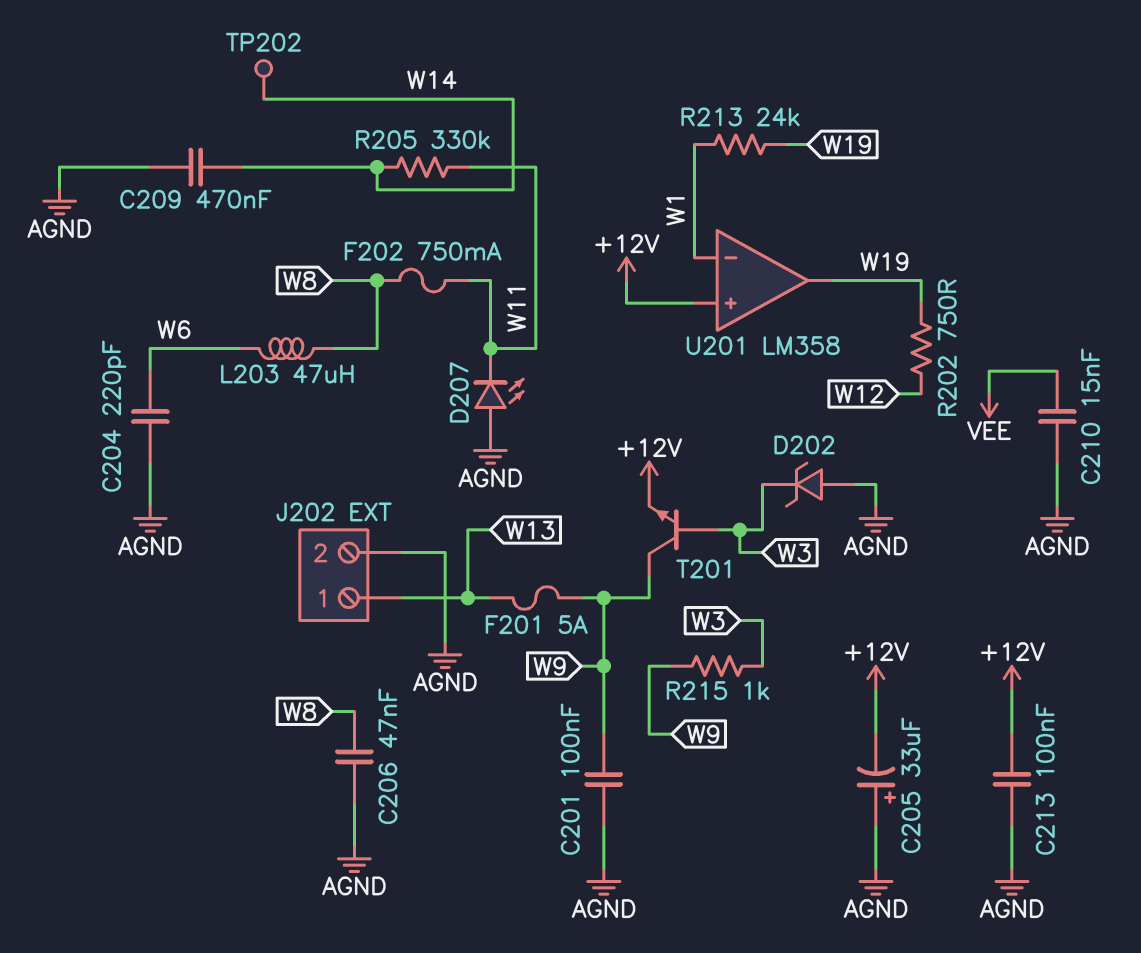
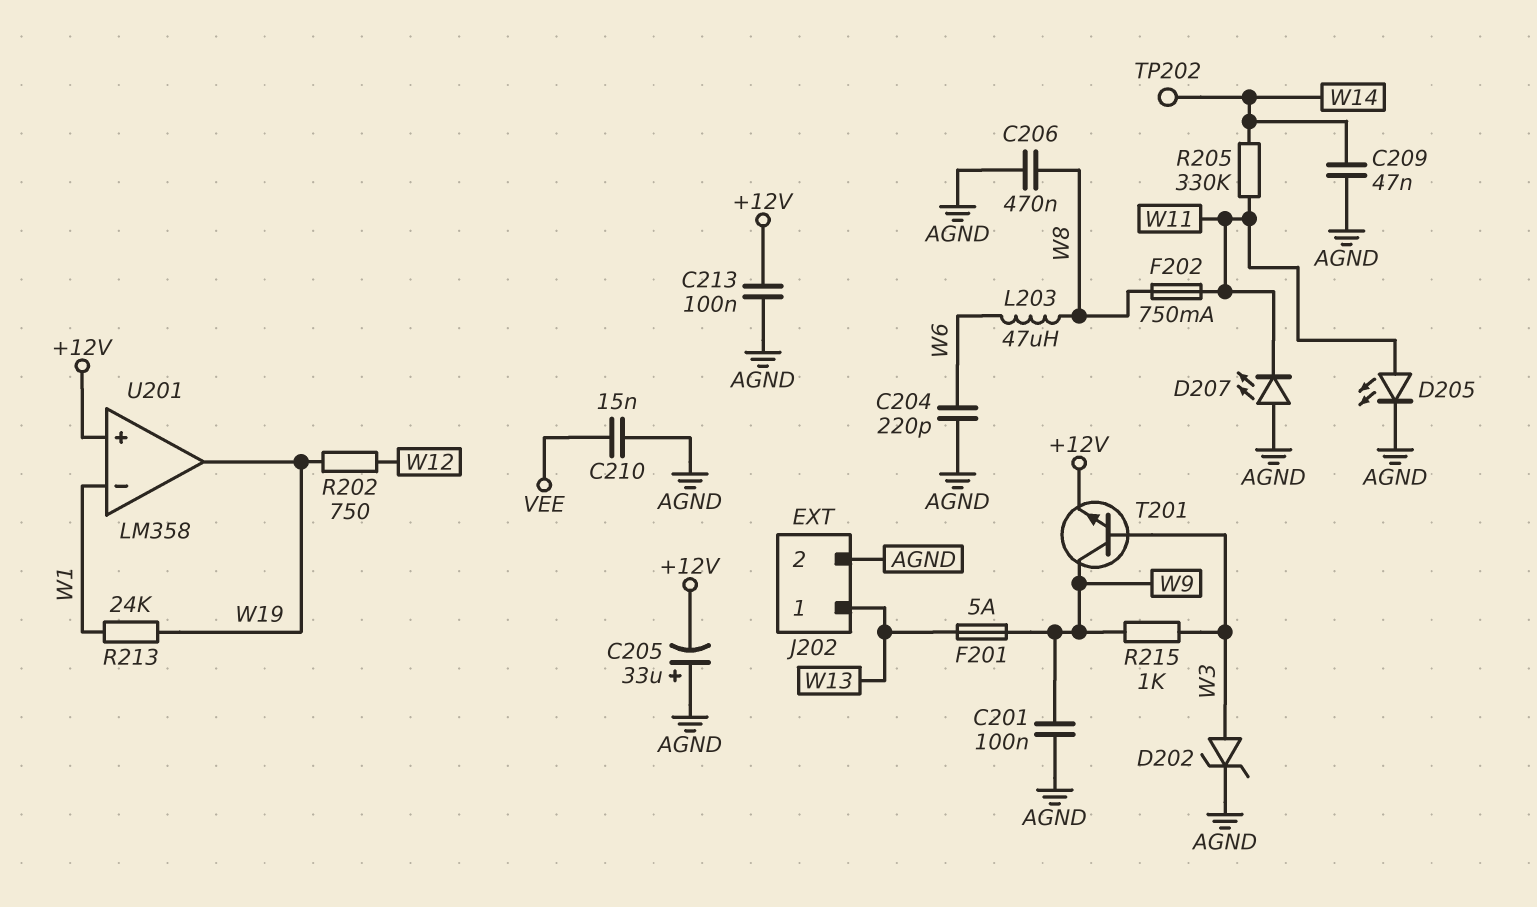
C206: 47nF (AGND, W8) -> 470nF (AGND, W8)
C209: 470nF (AGND, W14) -> 47nF (AGND, W14)
D202: zener (A AGND, K W3) -> zener (A W3, K AGND)
D205: none -> LED (A W11, K AGND)

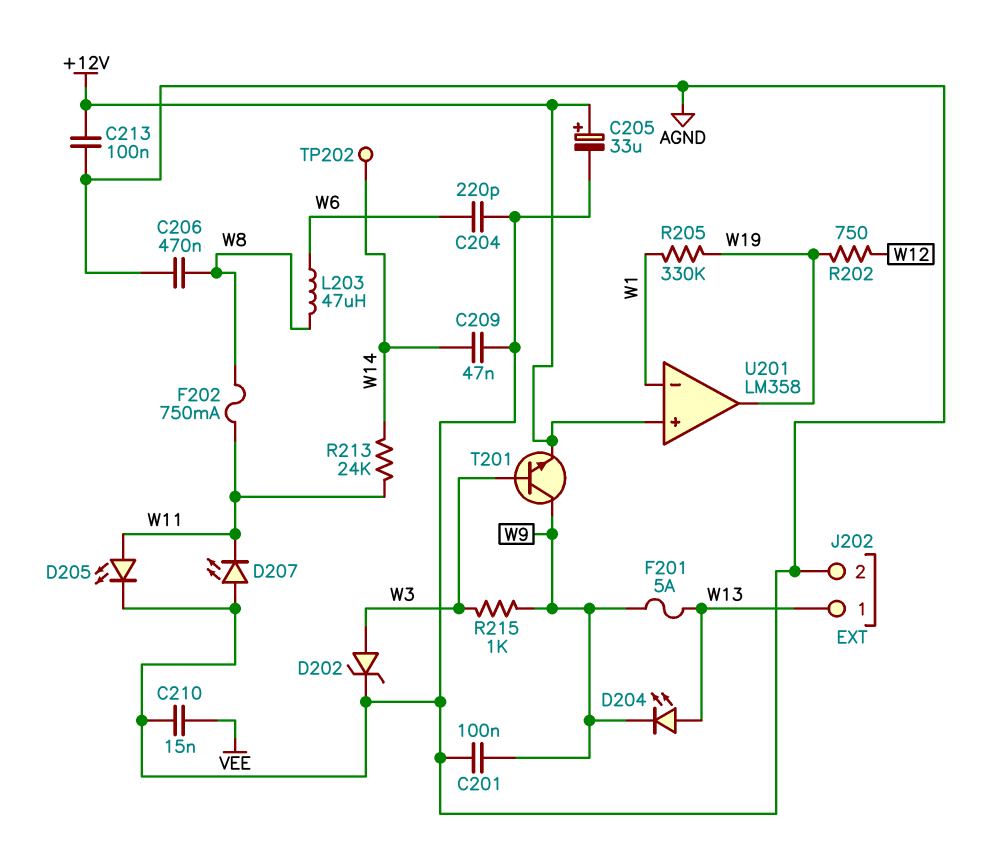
C205: 33uF (plus AGND, minus +12V) -> 33uF (plus +12V, minus AGND)
D204: none -> LED (A W13, K W9)
R205: 330k (W11, W14) -> 330k (W1, W19)
R213: 24k (W1, W19) -> 24k (W11, W14)

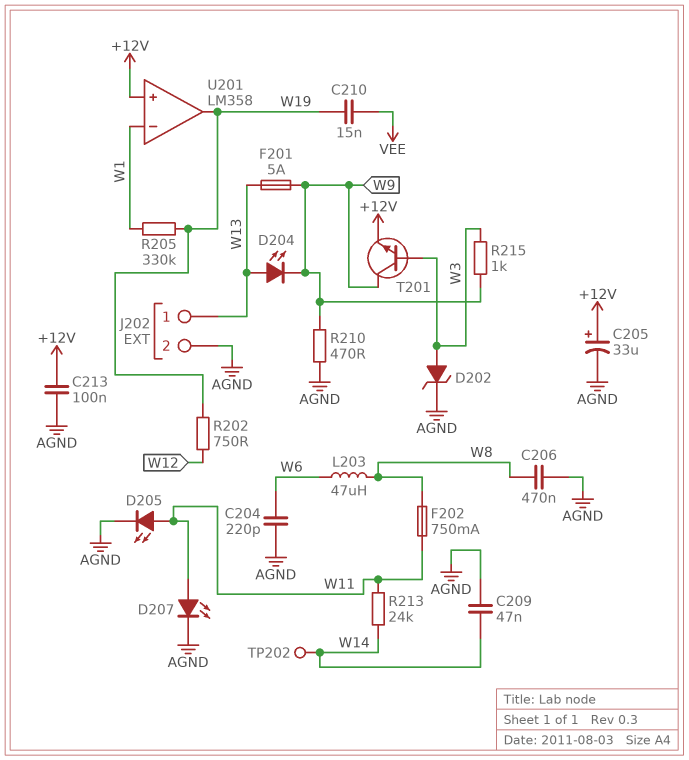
C201: 100nF (AGND, W9) -> none
C210: 15nF (AGND, VEE) -> 15nF (VEE, W19)
D207: LED (A AGND, K W11) -> LED (A W11, K AGND)
R210: none -> 470 (AGND, W9)

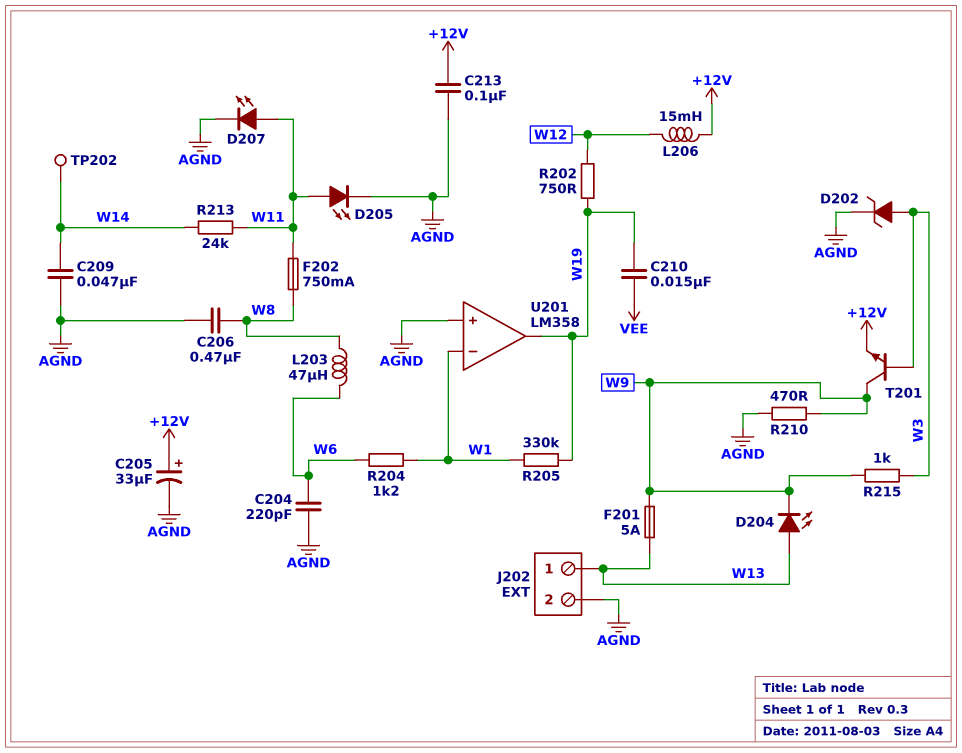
L206: none -> 15mH (+12V, W12)
R204: none -> 1.2k (W1, W6)
U201 pin in+: +12V -> AGND

